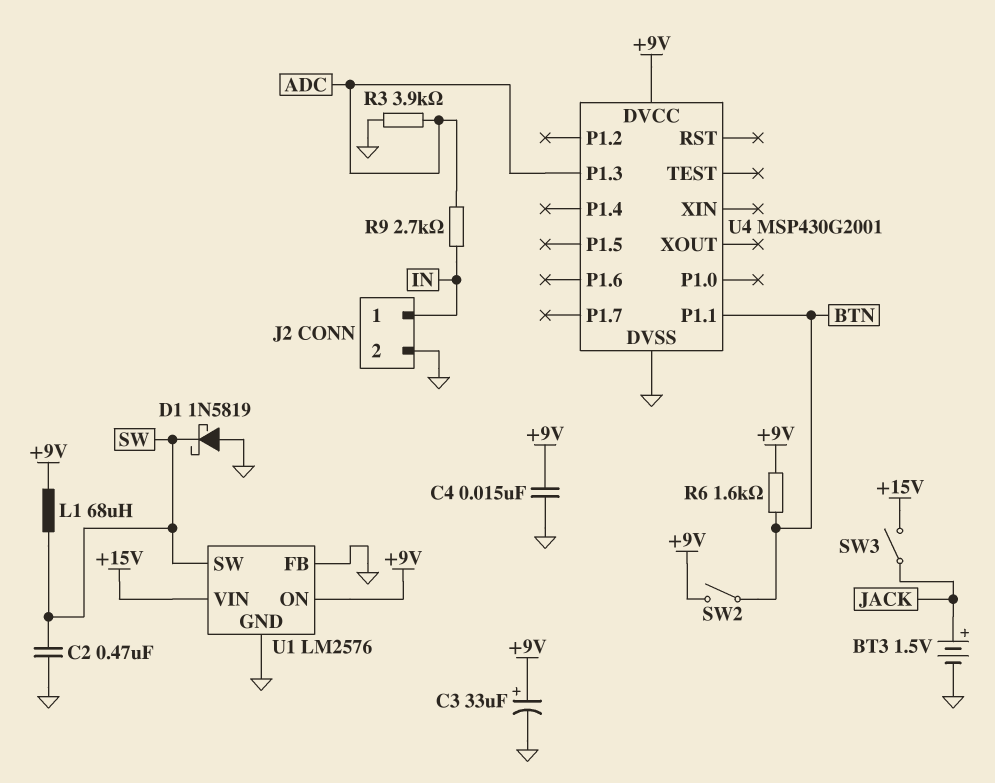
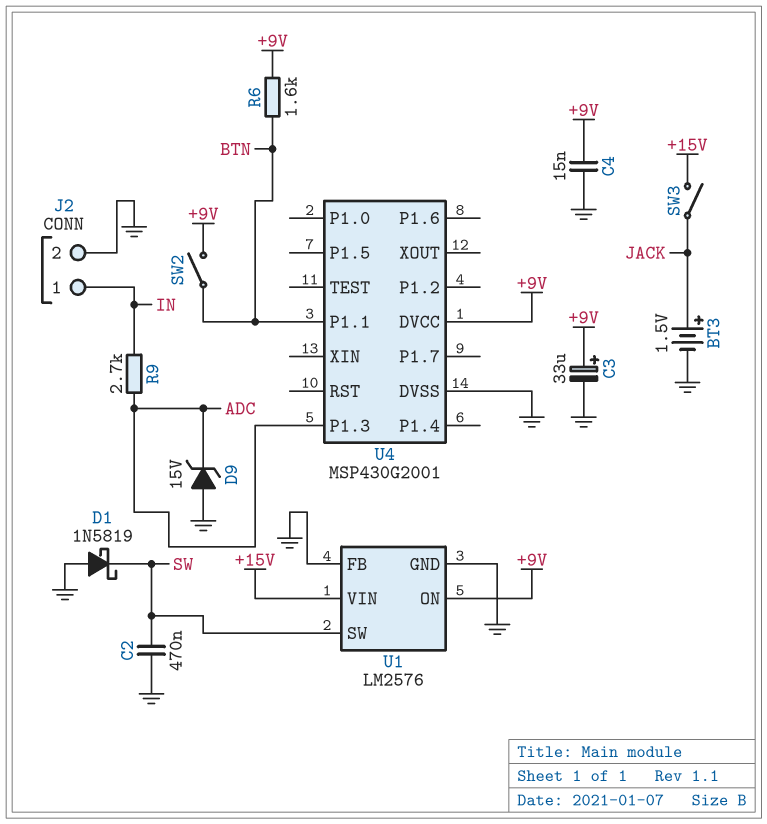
D9: none -> zener 15V (A GND, K ADC)
L1: 68uH (+9V, SW) -> none
R3: 3.9k (ADC, GND) -> none

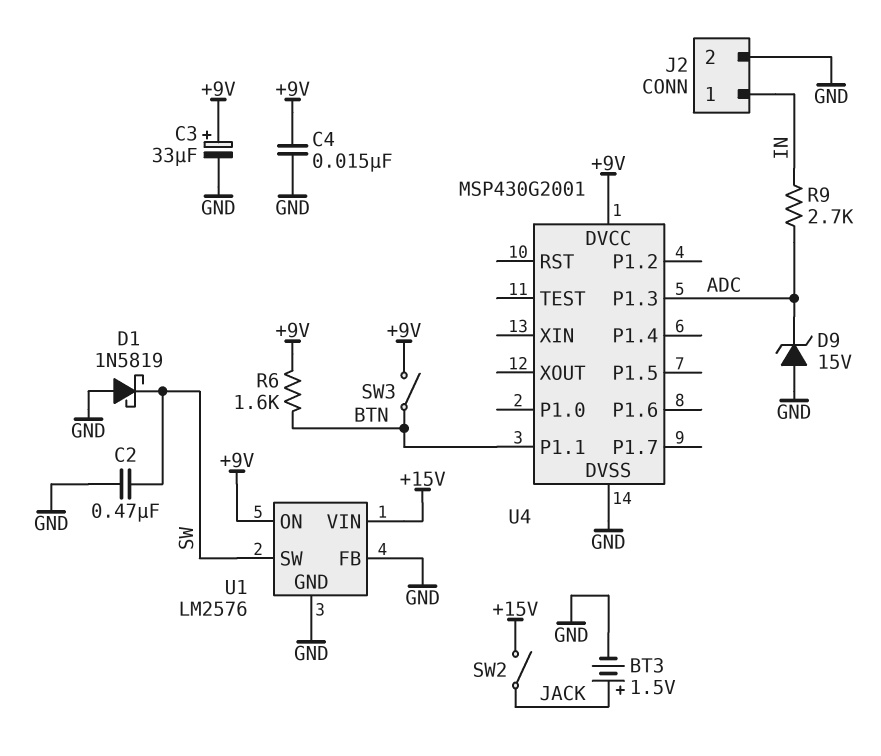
SW2: switch (+9V, BTN) -> switch (+15V, JACK)
SW3: switch (+15V, JACK) -> switch (+9V, BTN)

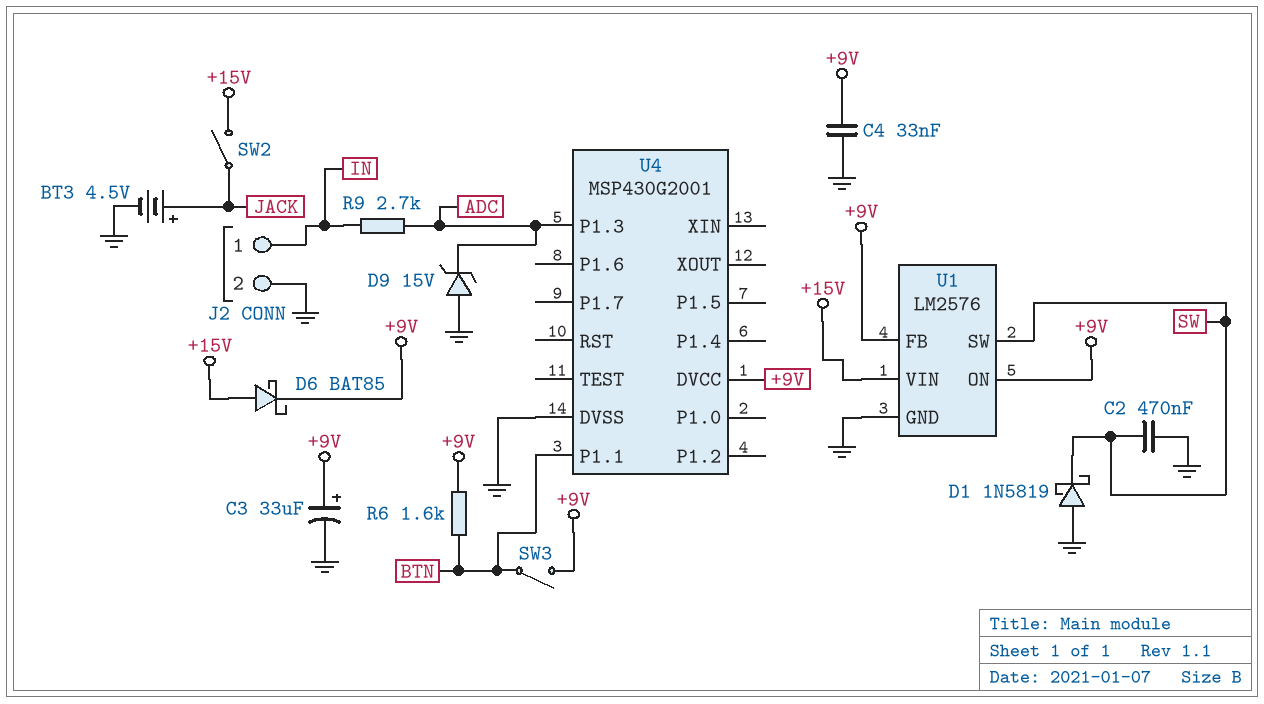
BT3: 1.5V (plus JACK, minus GND) -> 4.5V (plus JACK, minus GND)
C4: 15nF (+9V, GND) -> 33nF (+9V, GND)
D6: none -> schottky BAT85 (A +15V, K +9V)
U1 pin FB: GND -> +9V

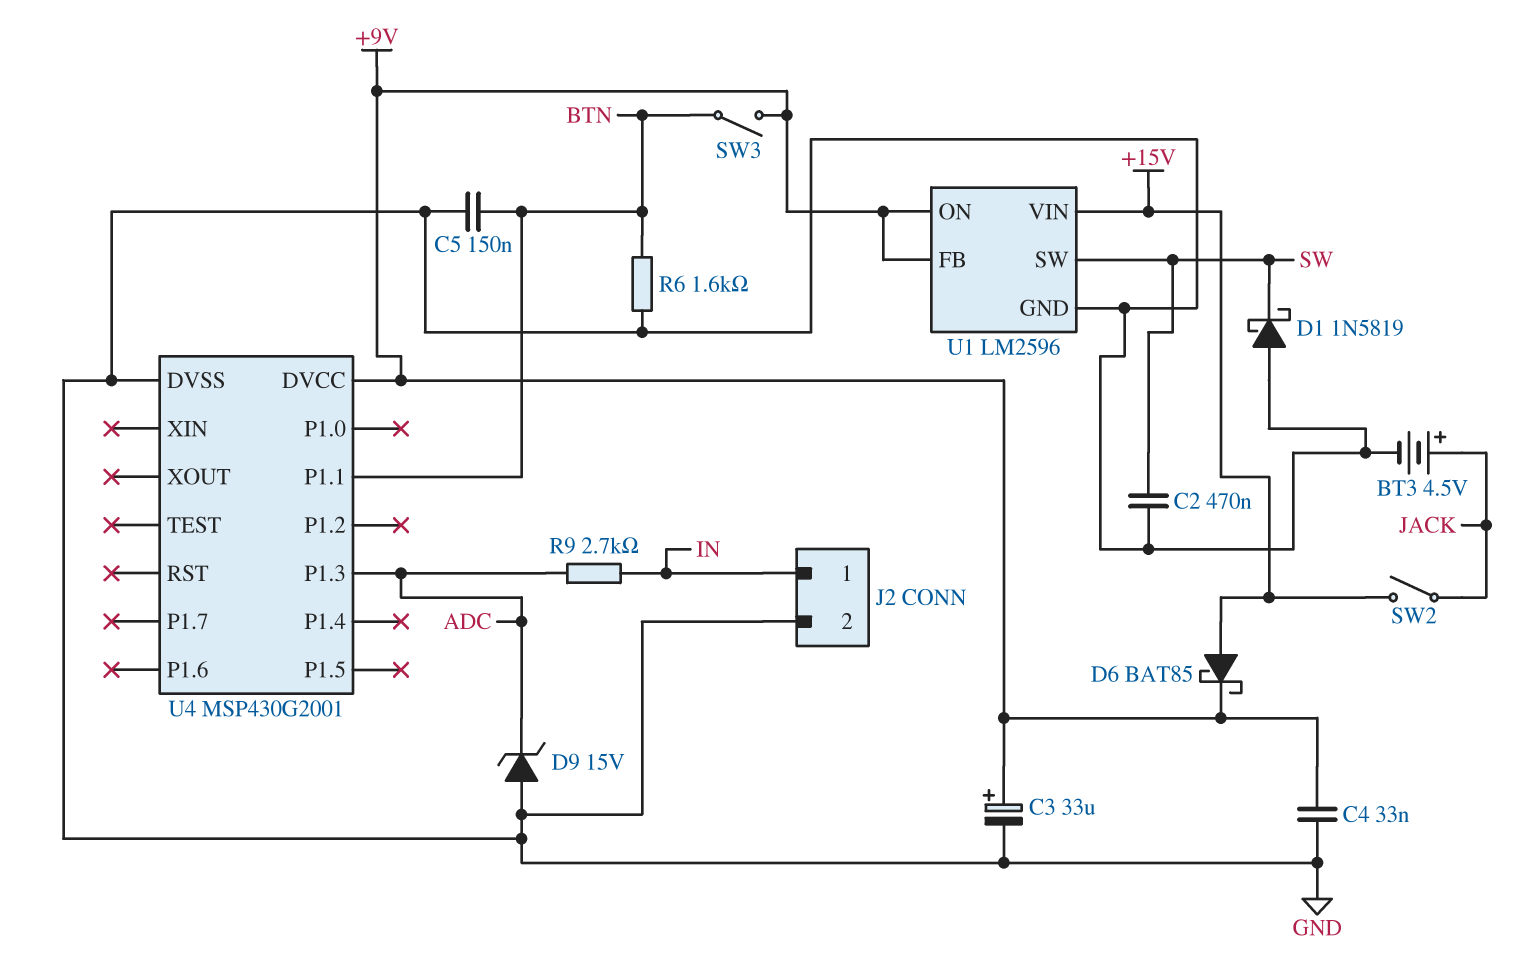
C5: none -> 150nF (BTN, GND)
R6: 1.6k (+9V, BTN) -> 1.6k (BTN, GND)
U1: LM2576 -> LM2596

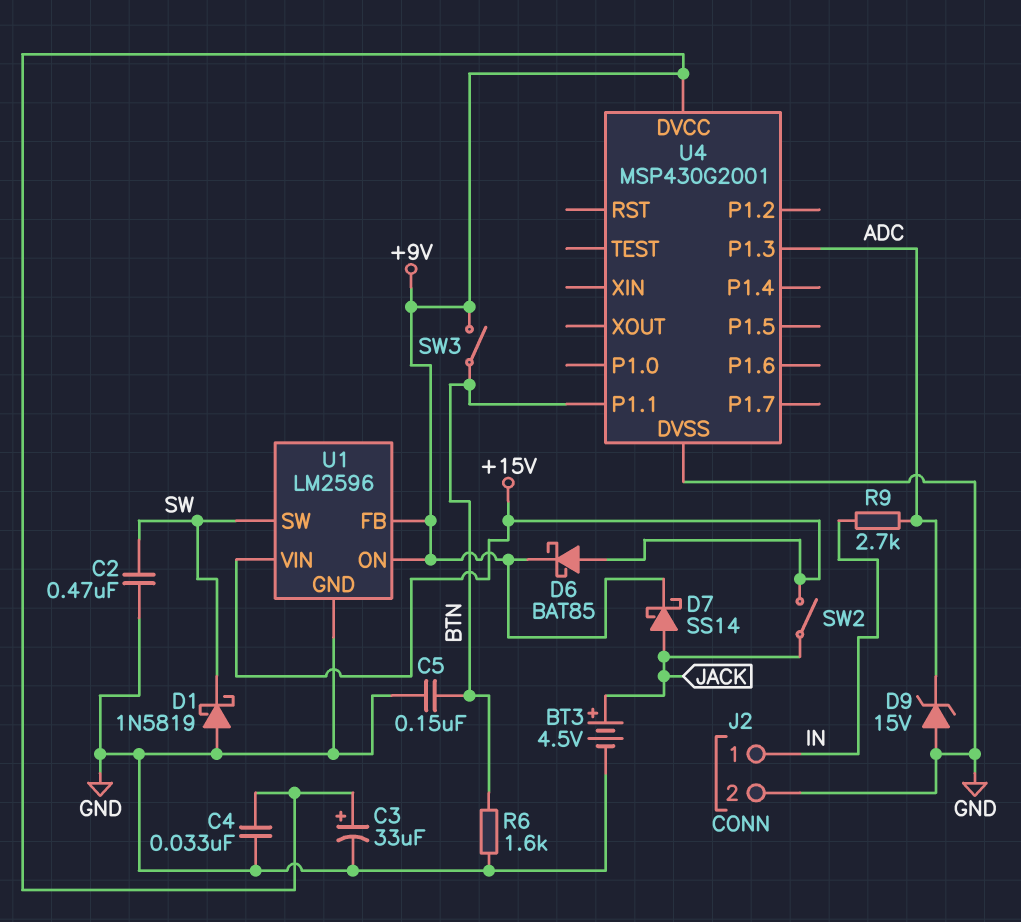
D7: none -> schottky SS14 (A JACK, K +9V)

